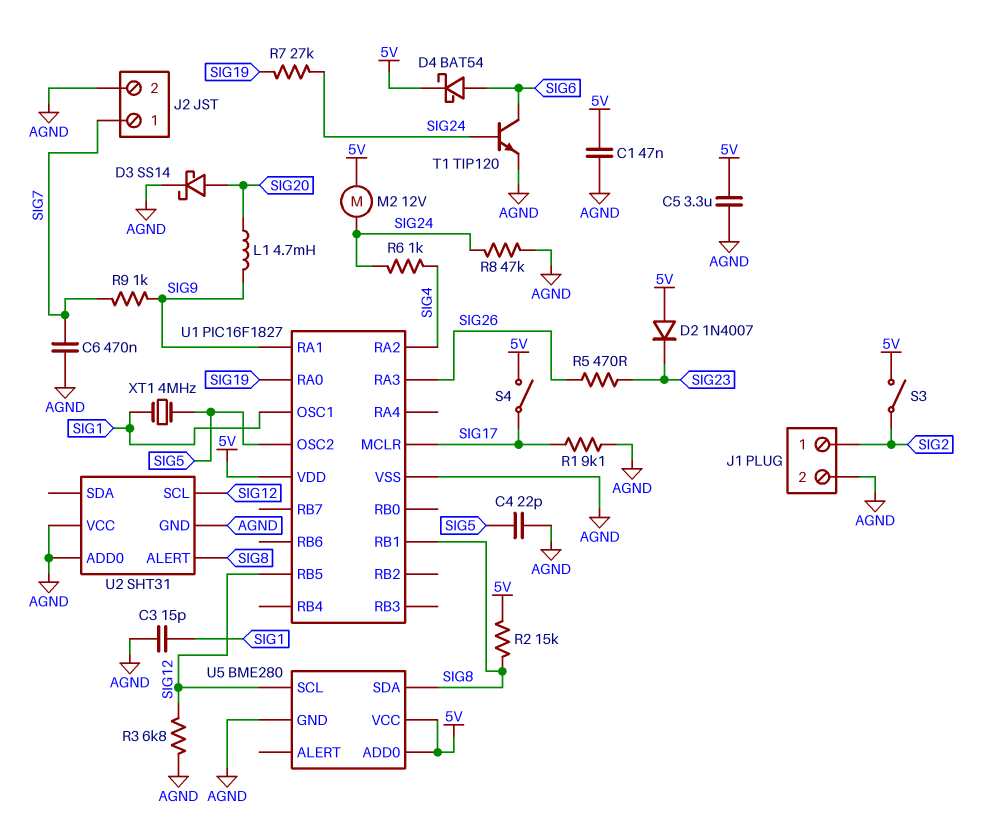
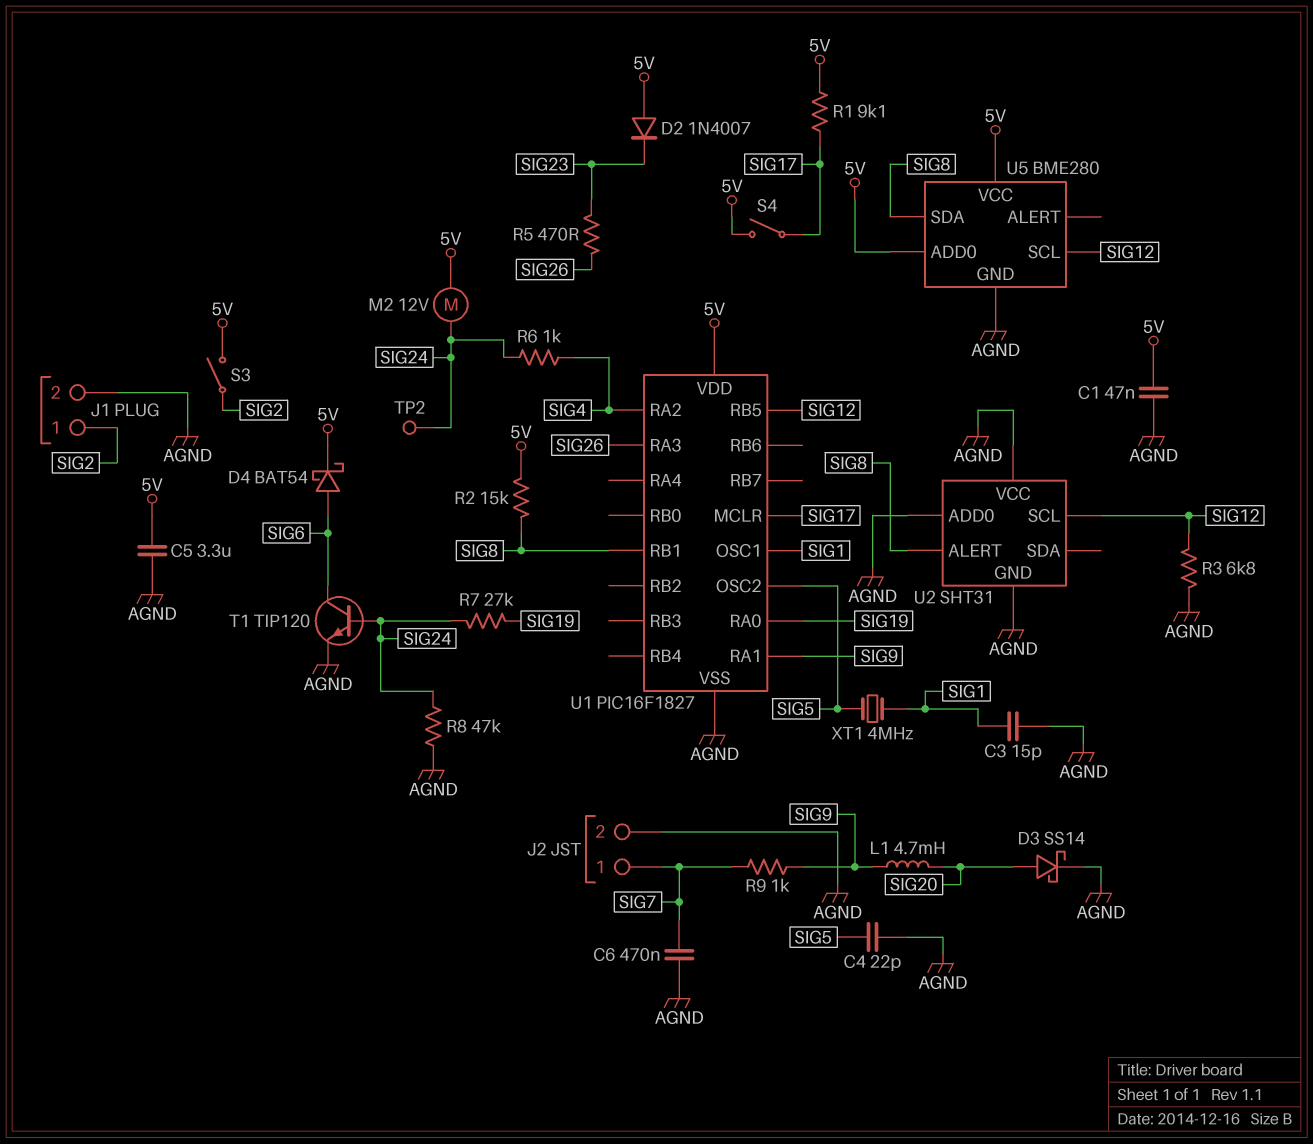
R1: 9.1k (AGND, SIG17) -> 9.1k (5V, SIG17)
TP2: none -> test point (SIG24)

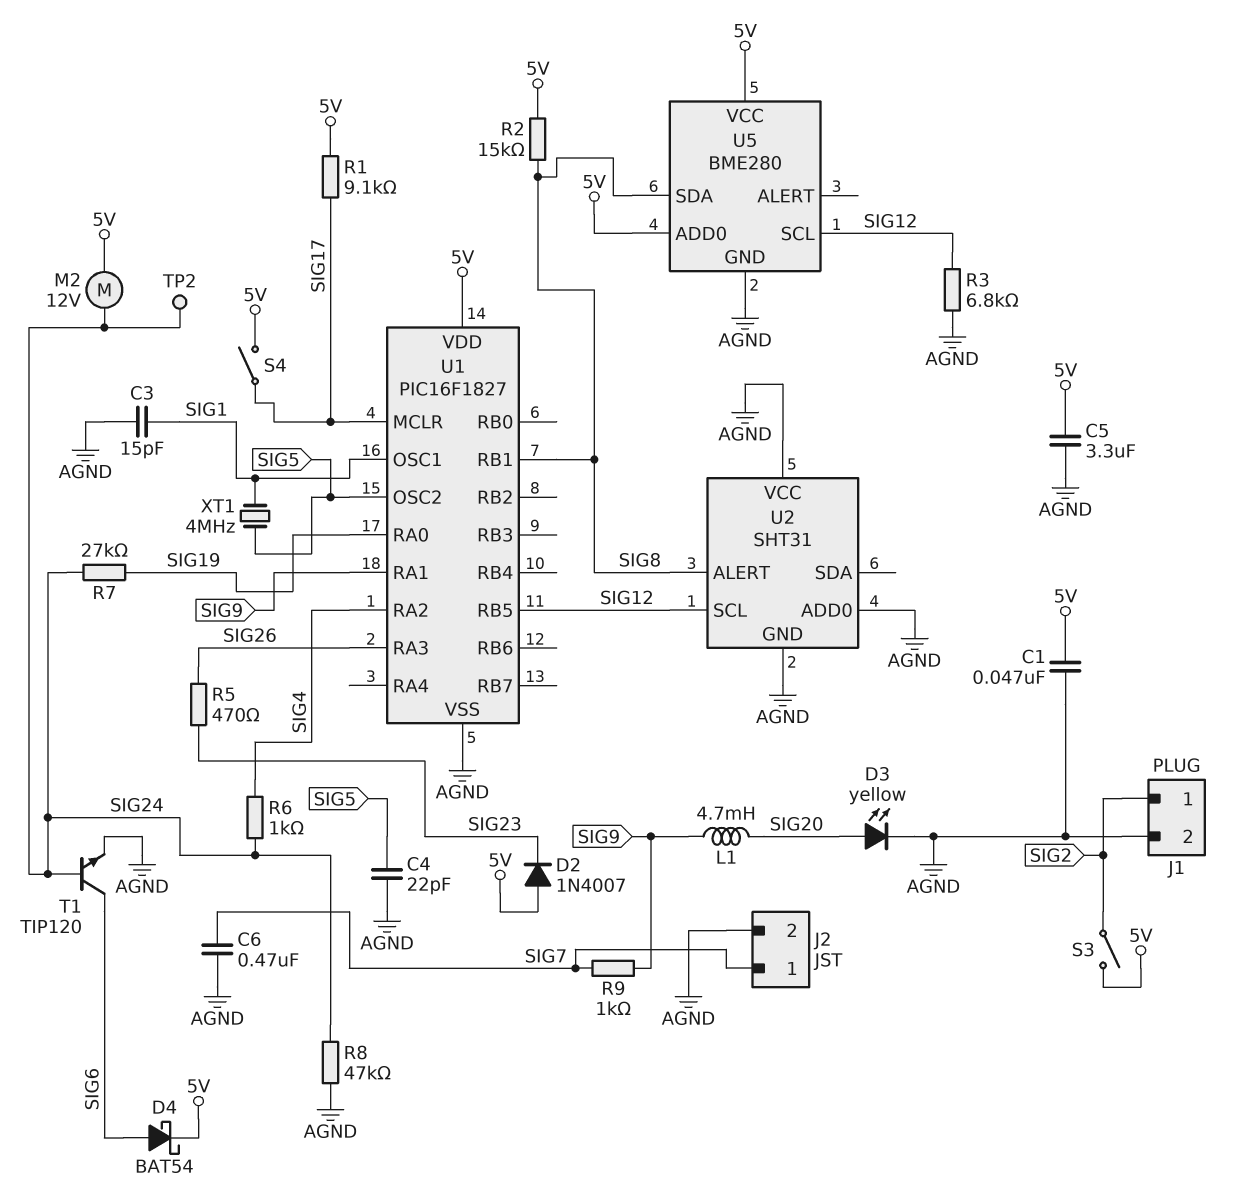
D3: schottky SS14 (A SIG20, K AGND) -> LED yellow (A SIG20, K AGND)

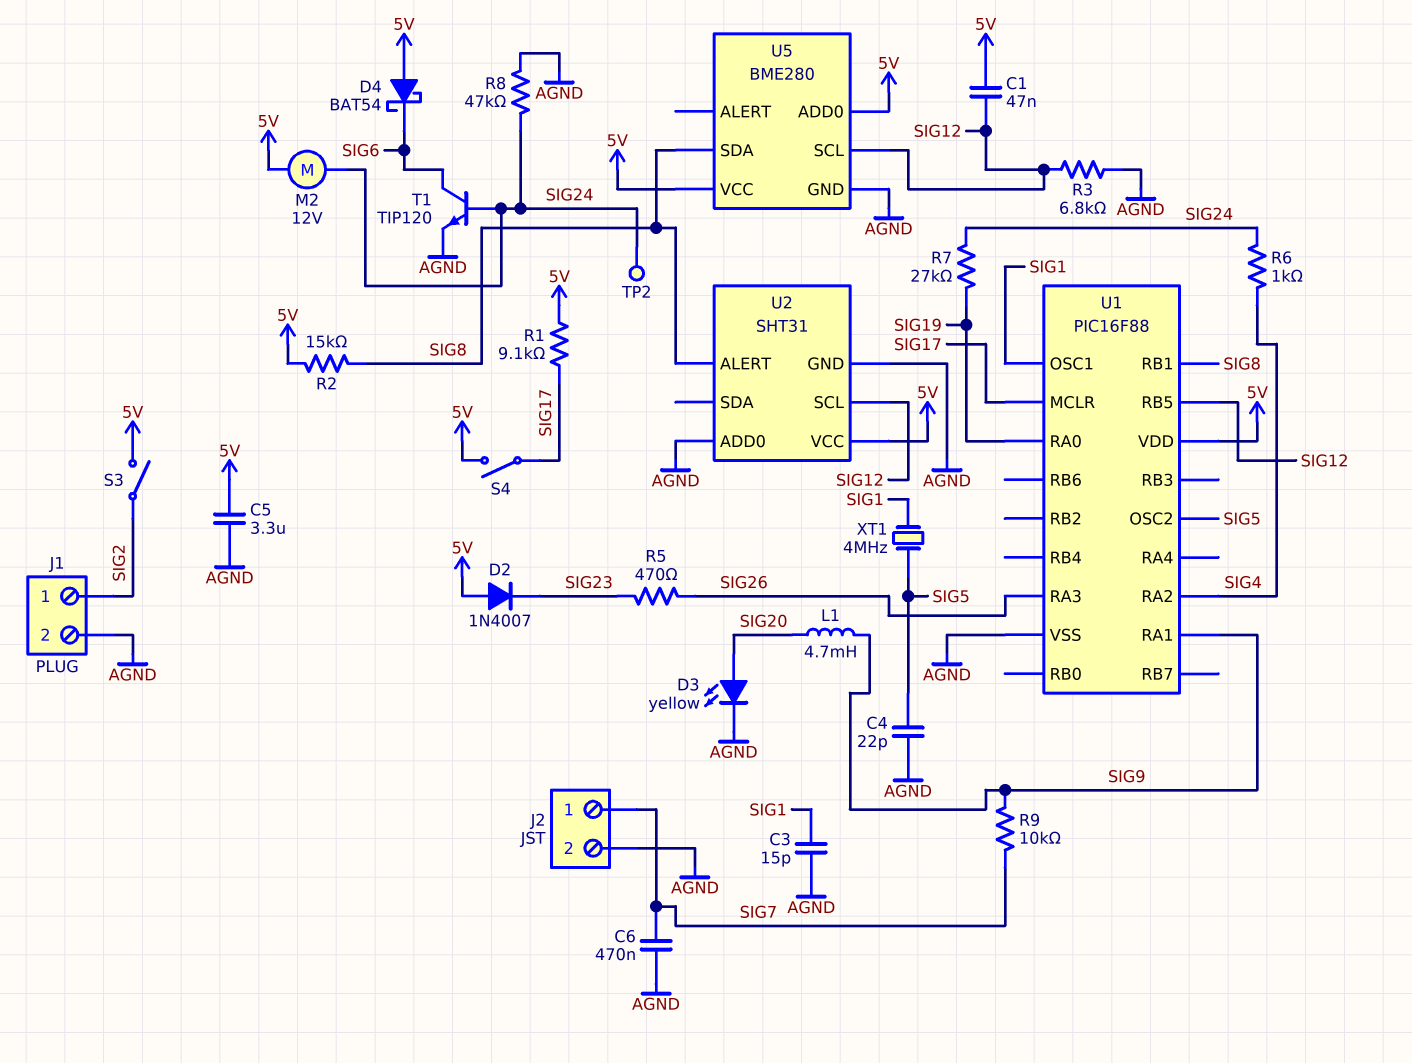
C1: 47nF (5V, AGND) -> 47nF (5V, SIG12)
D4: schottky BAT54 (A SIG6, K 5V) -> schottky BAT54 (A 5V, K SIG6)
R9: 1k (SIG7, SIG9) -> 10k (SIG7, SIG9)
U1: PIC16F1827 -> PIC16F88
U2 pin VCC: AGND -> 5V

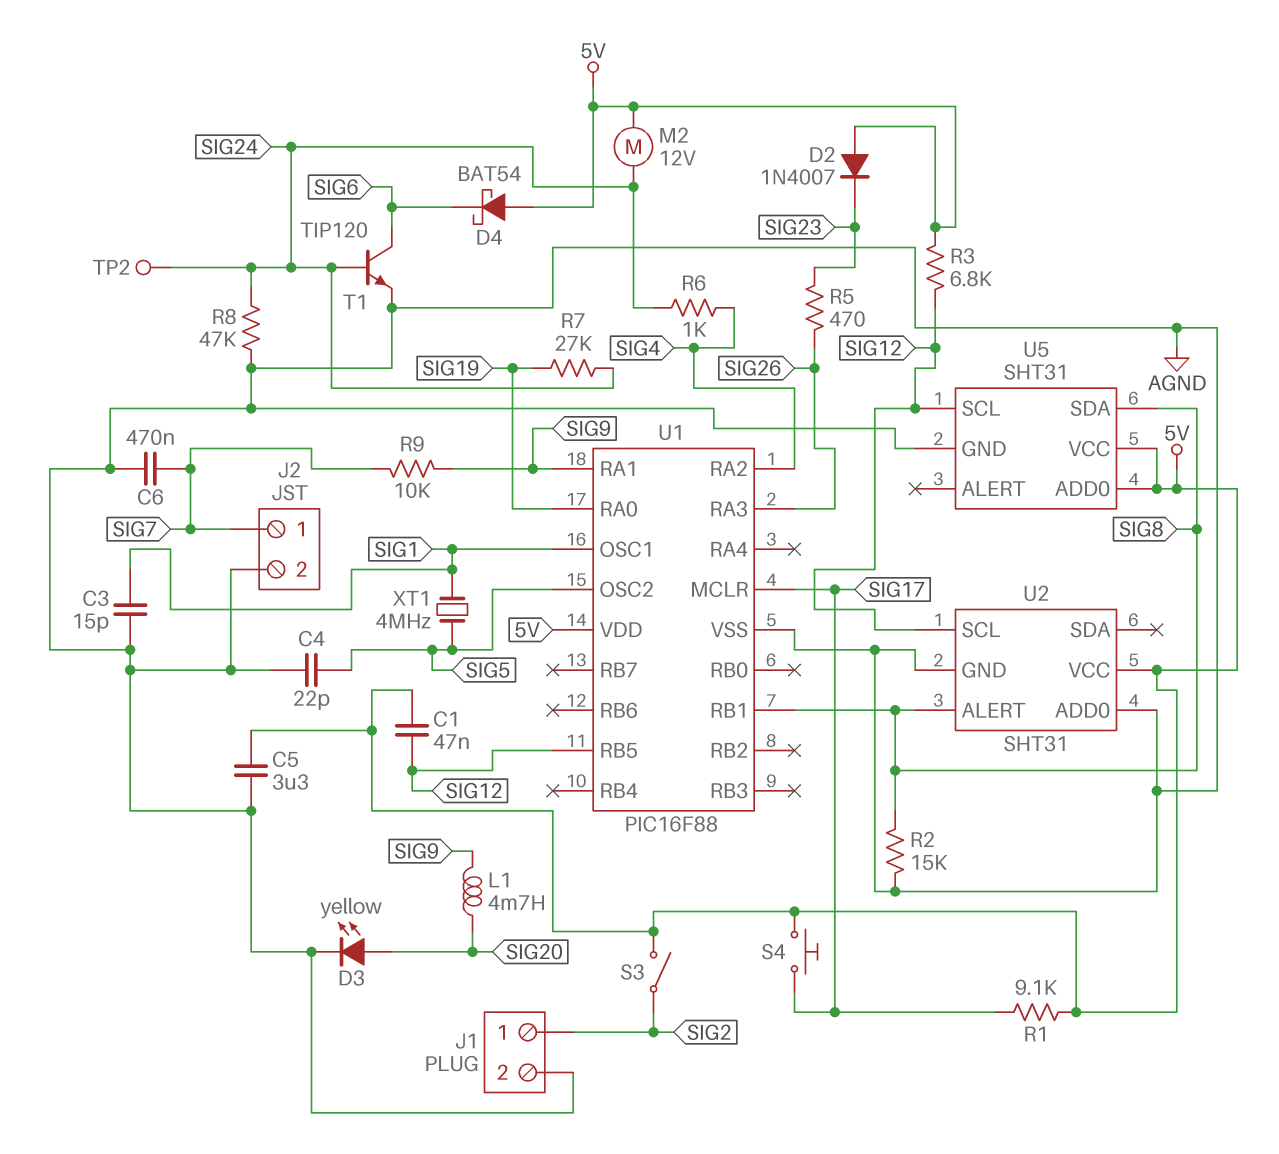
R2: 15k (5V, SIG8) -> 15k (AGND, SIG8)
R3: 6.8k (AGND, SIG12) -> 6.8k (5V, SIG12)
S4: switch (5V, SIG17) -> button (5V, SIG17)
U5: BME280 -> SHT31

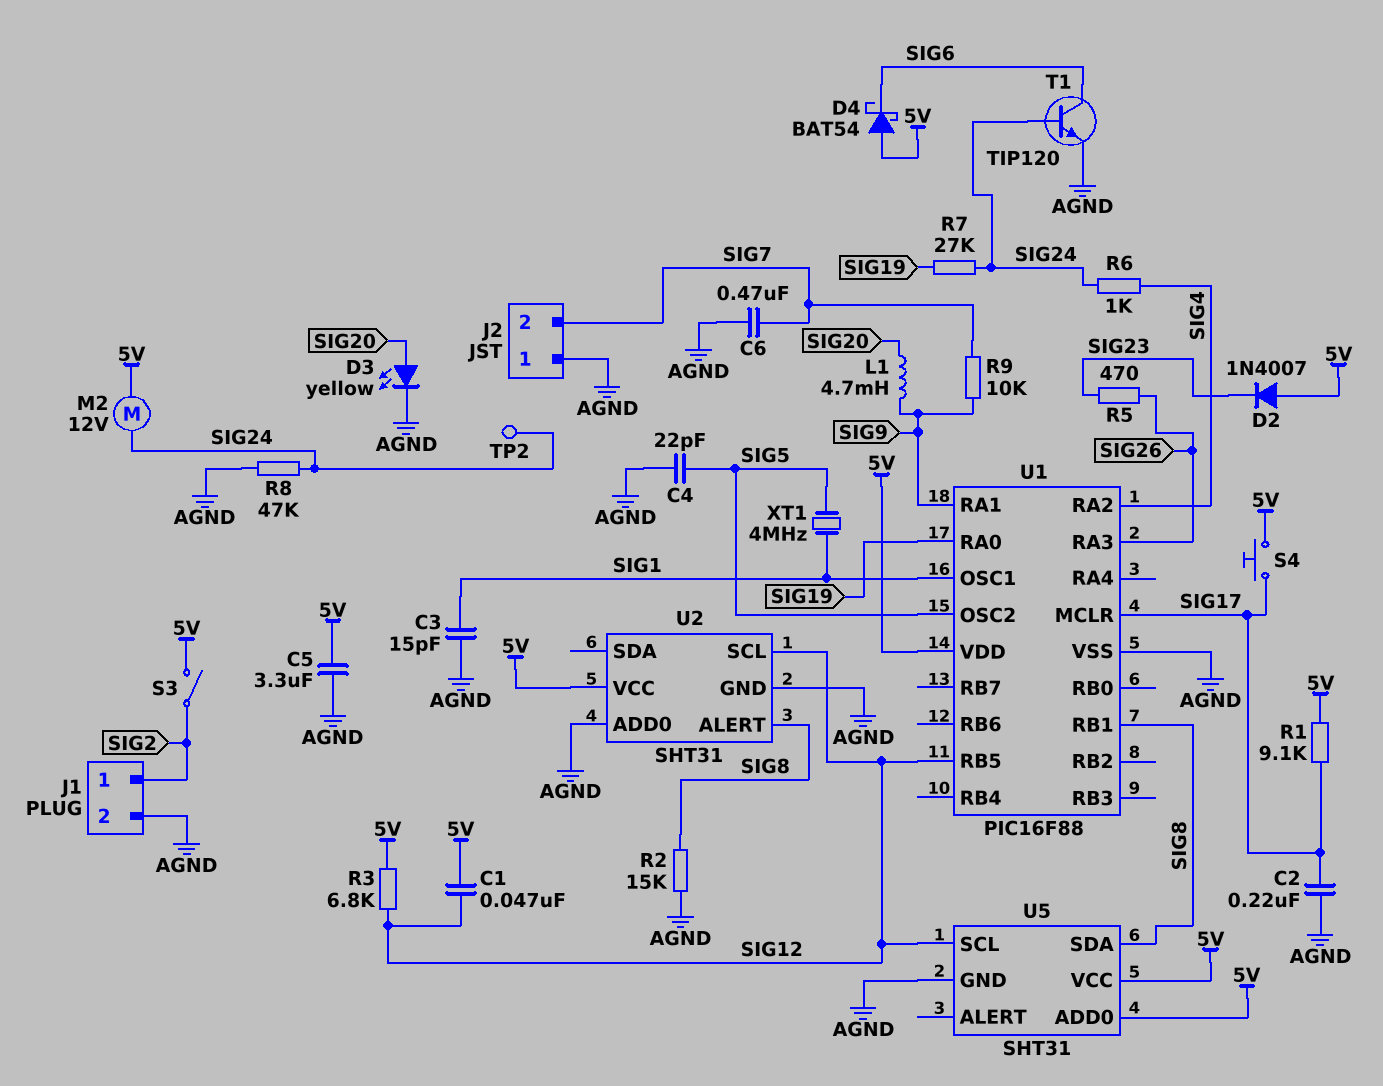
C2: none -> 220nF (AGND, SIG17)
J2 pin 1: SIG7 -> AGND
J2 pin 2: AGND -> SIG7

